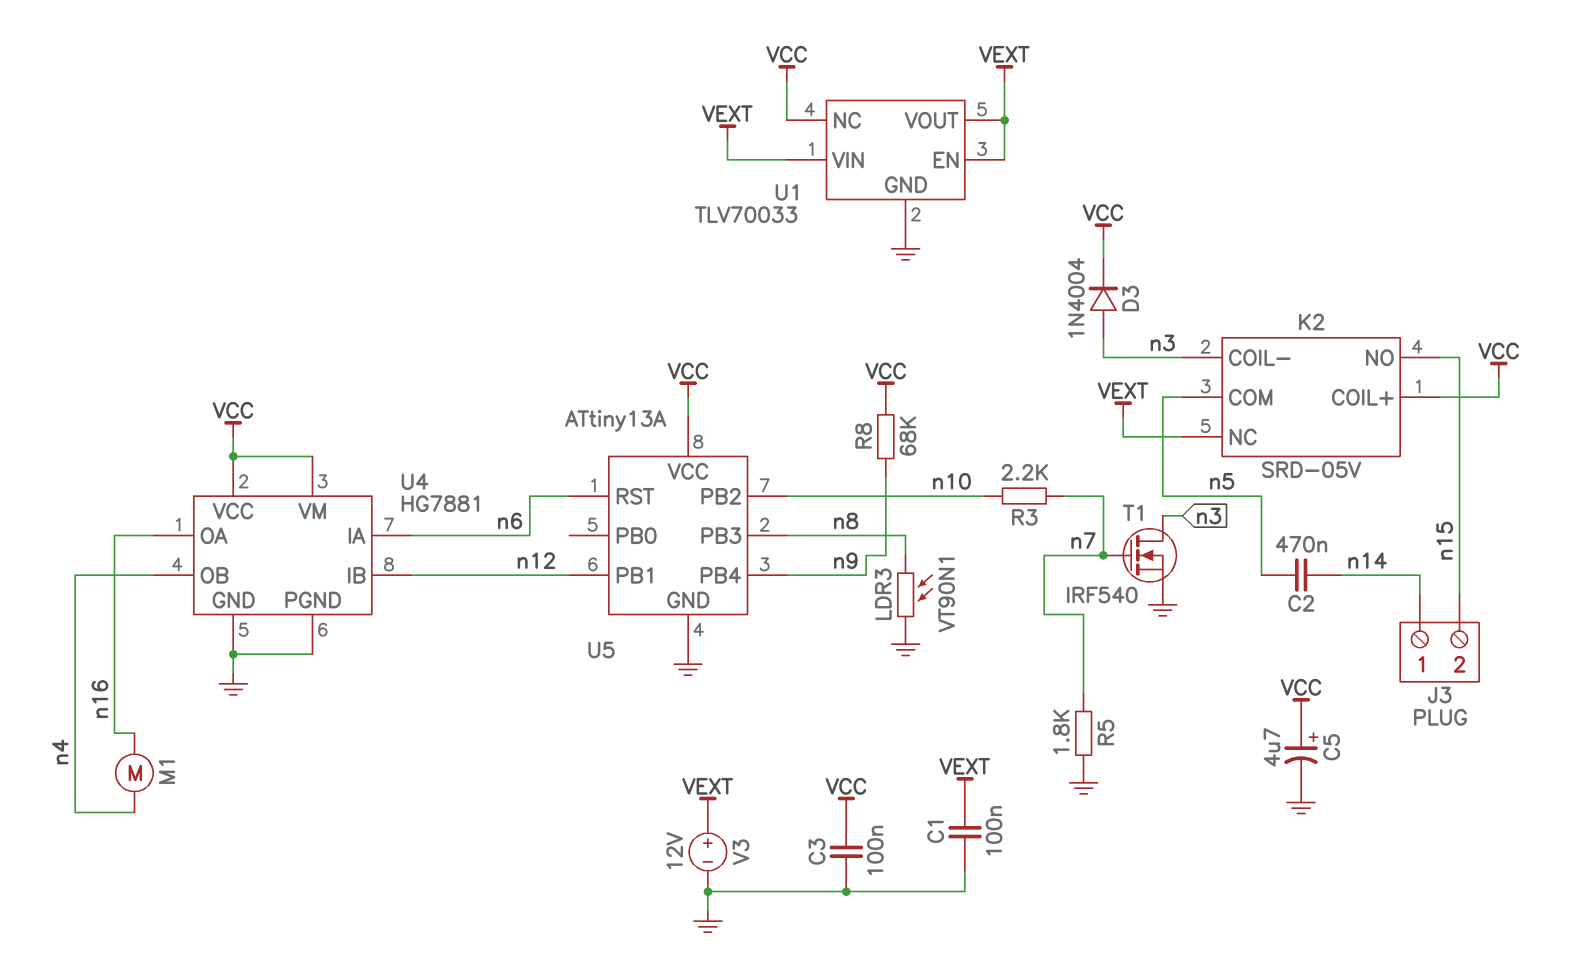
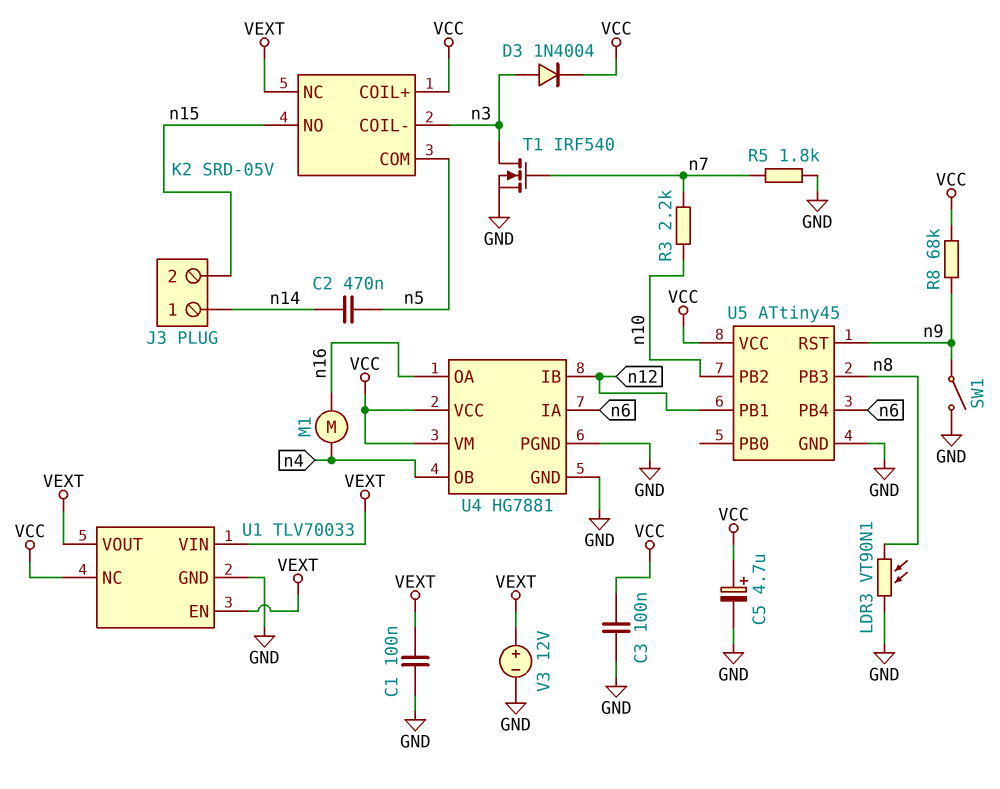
SW1: none -> switch (GND, n9)
U5: ATtiny13A -> ATtiny45
U5 pin PB4: n9 -> n6
U5 pin RST: n6 -> n9

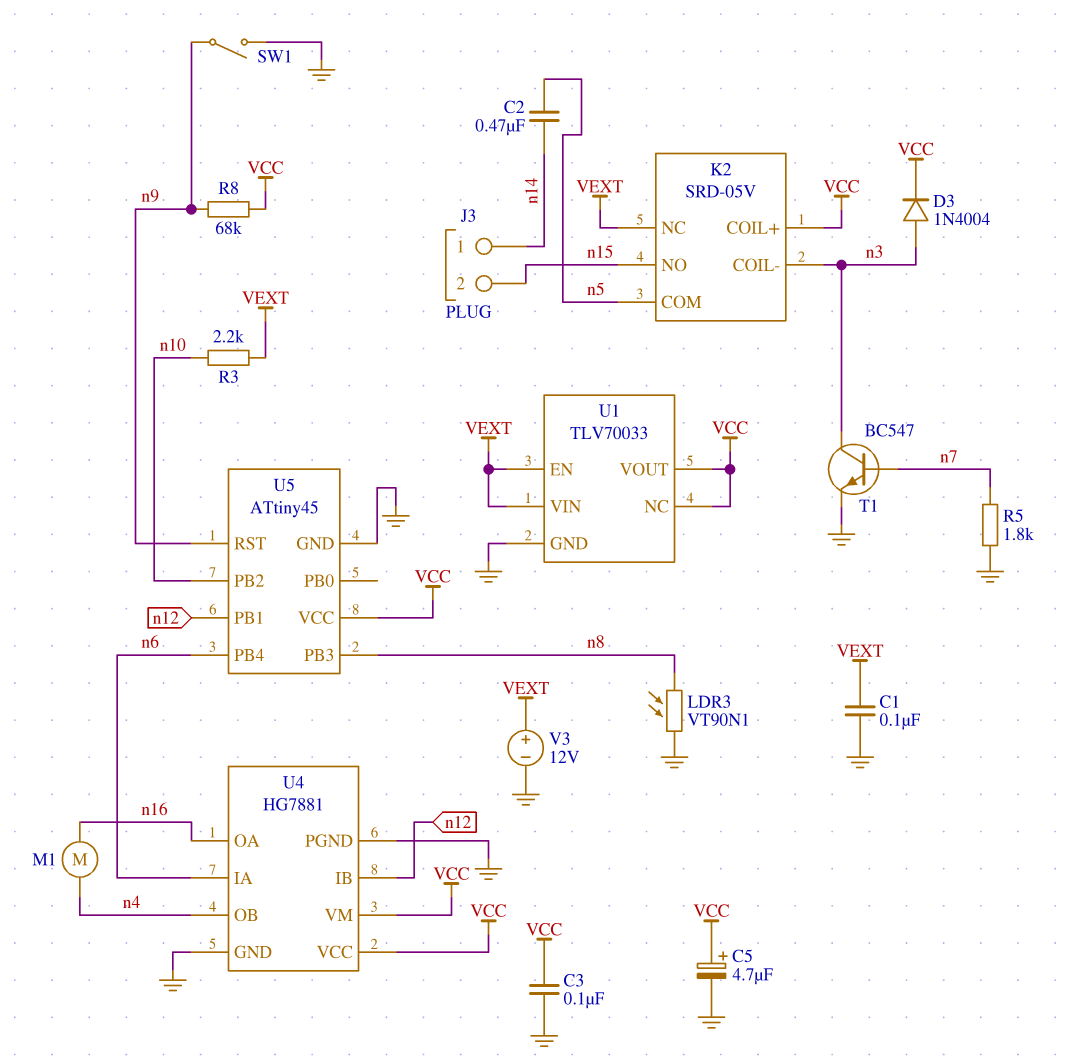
R3: 2.2k (n7, n10) -> 2.2k (VEXT, n10)
T1: NMOS IRF540 (G n7, D n3, S GND) -> NPN BC547 (B n7, C n3, E GND)
U1 pin VOUT: VEXT -> VCC

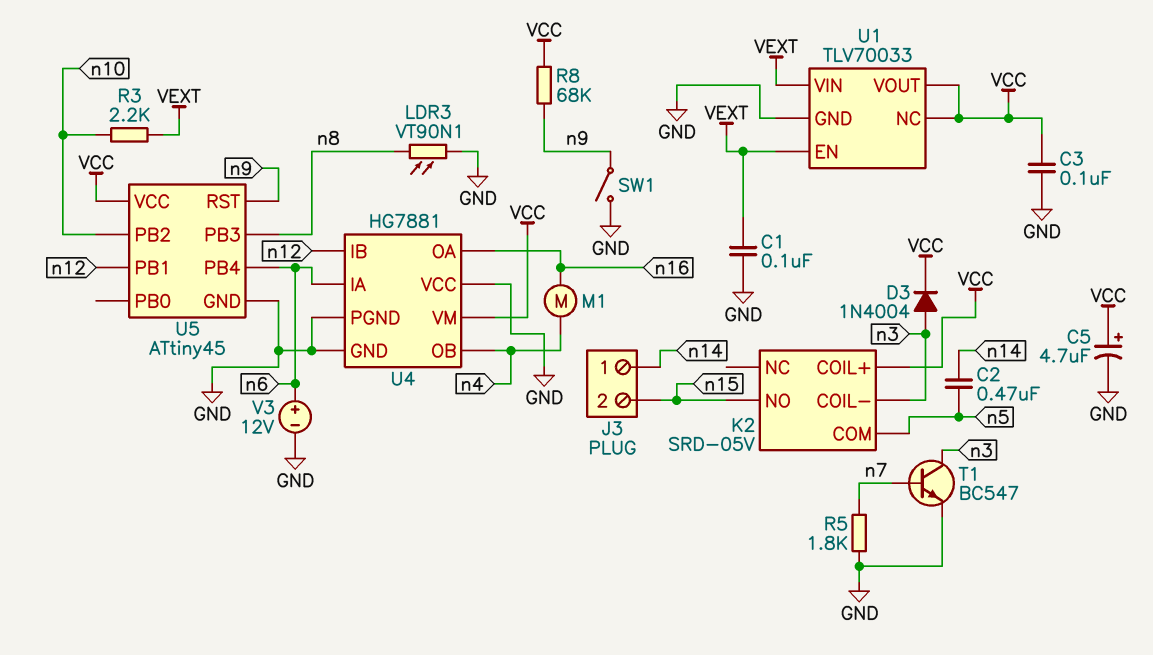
K2 pin NC: VEXT -> none
U4 pin VCC: VCC -> GND
V3: 12V (plus VEXT, minus GND) -> 12V (plus n6, minus GND)

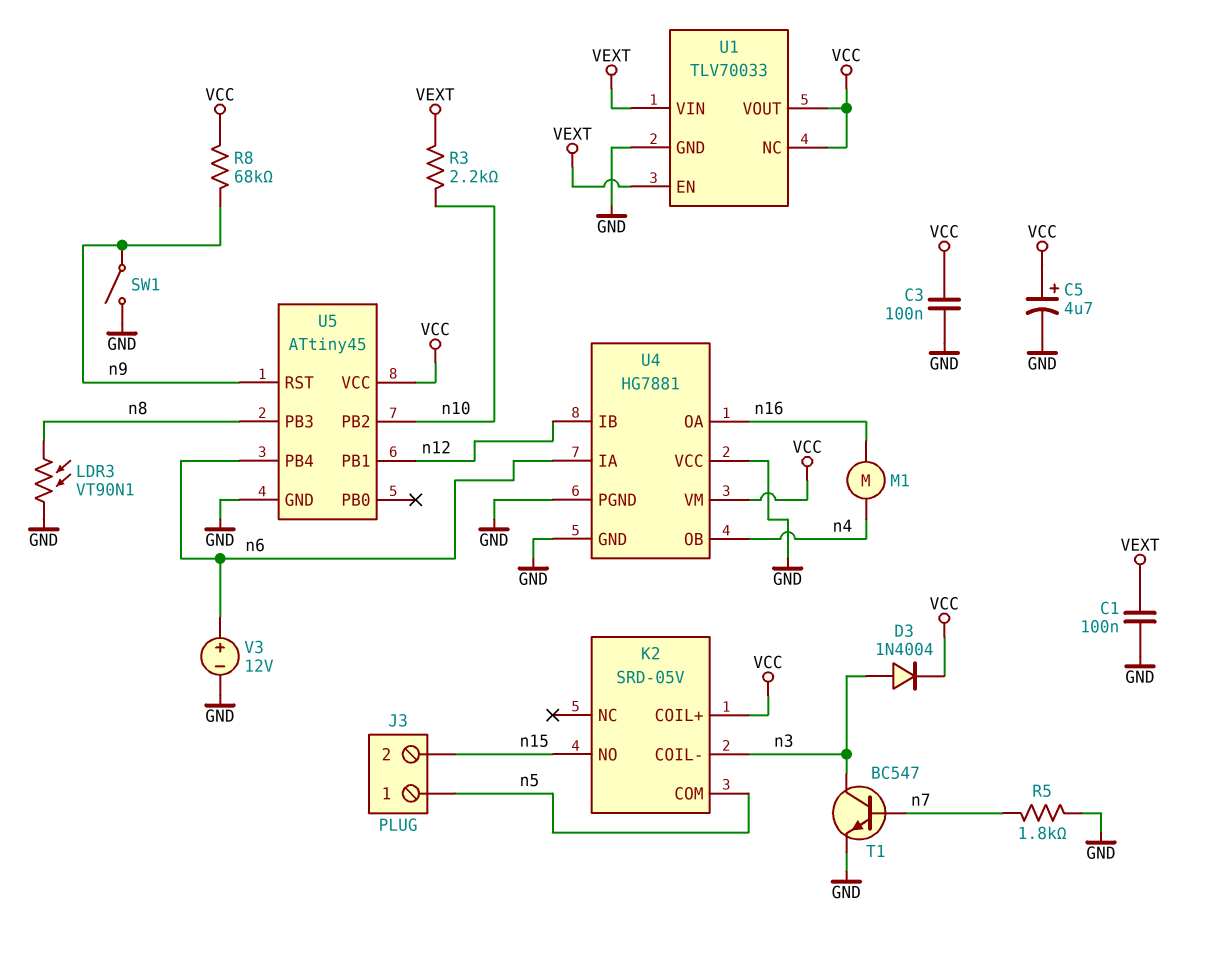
C2: 470nF (n5, n14) -> none
J3 pin 1: n14 -> n5

